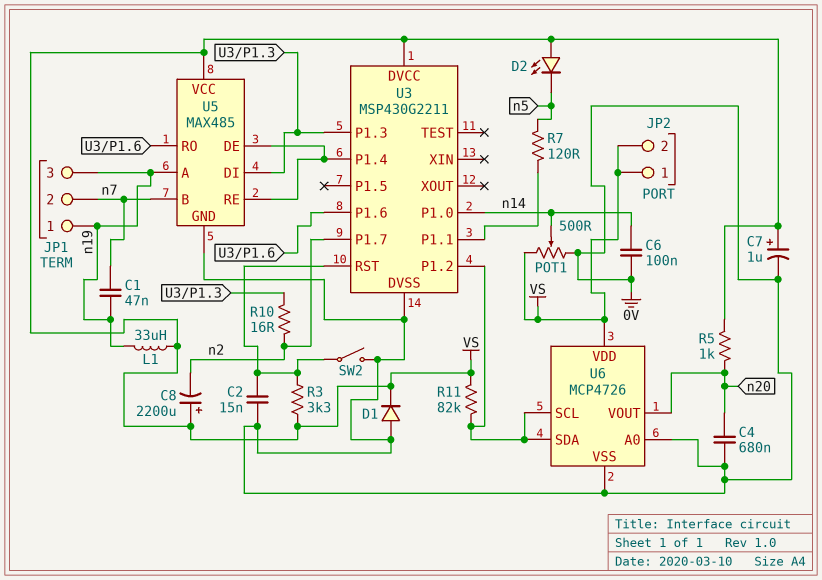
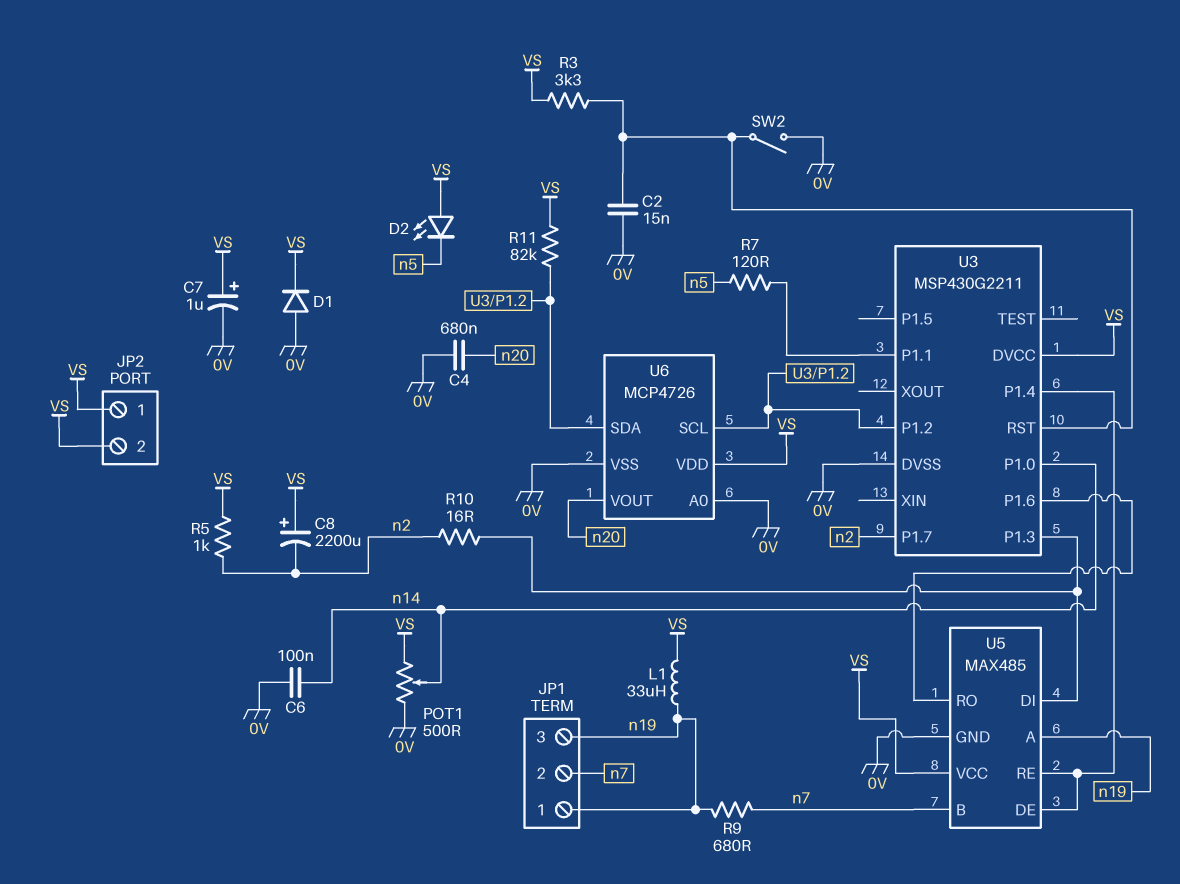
C1: 47nF (n7, n19) -> none
R5: 1k (VS, n20) -> 1k (VS, n2)
R9: none -> 680 (n7, n19)

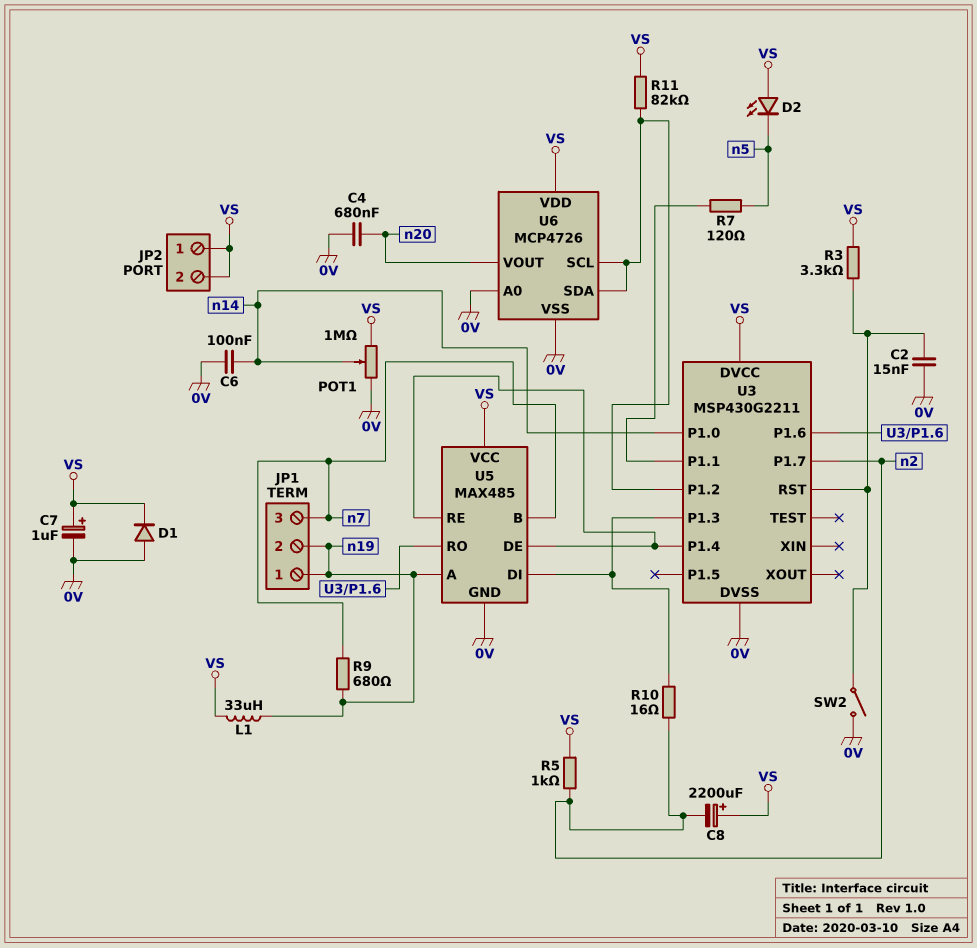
JP1 pin 2: n7 -> n19
JP1 pin 3: n19 -> n7
POT1: 500 (0V, VS, wiper n14) -> 1M (0V, VS, wiper n14)

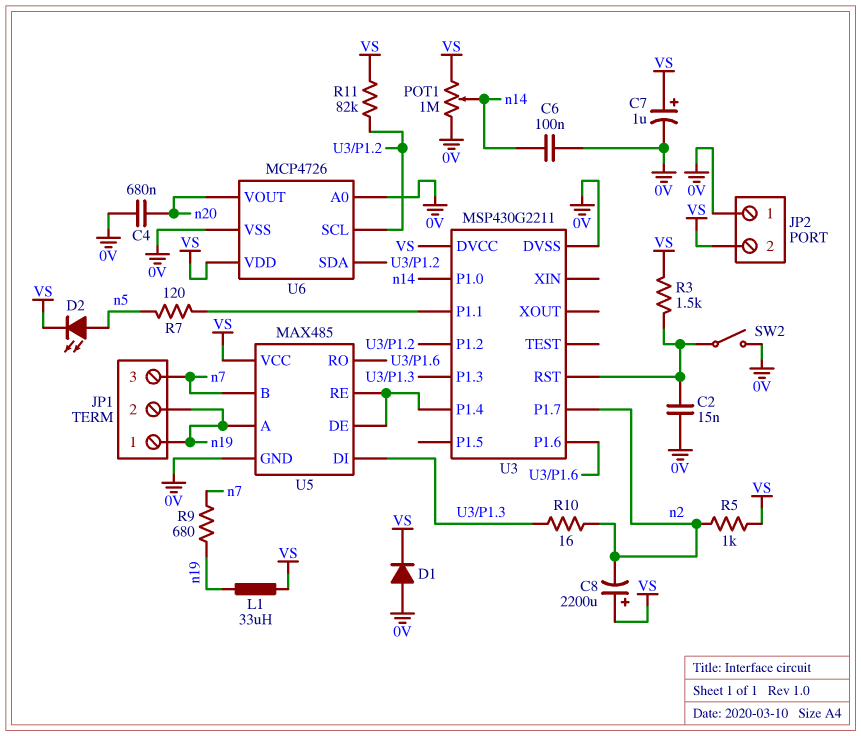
D2: LED (A VS, K n5) -> LED (A n5, K VS)
JP2 pin 1: VS -> 0V
R3: 3.3k (U3/RST, VS) -> 1.5k (U3/RST, VS)

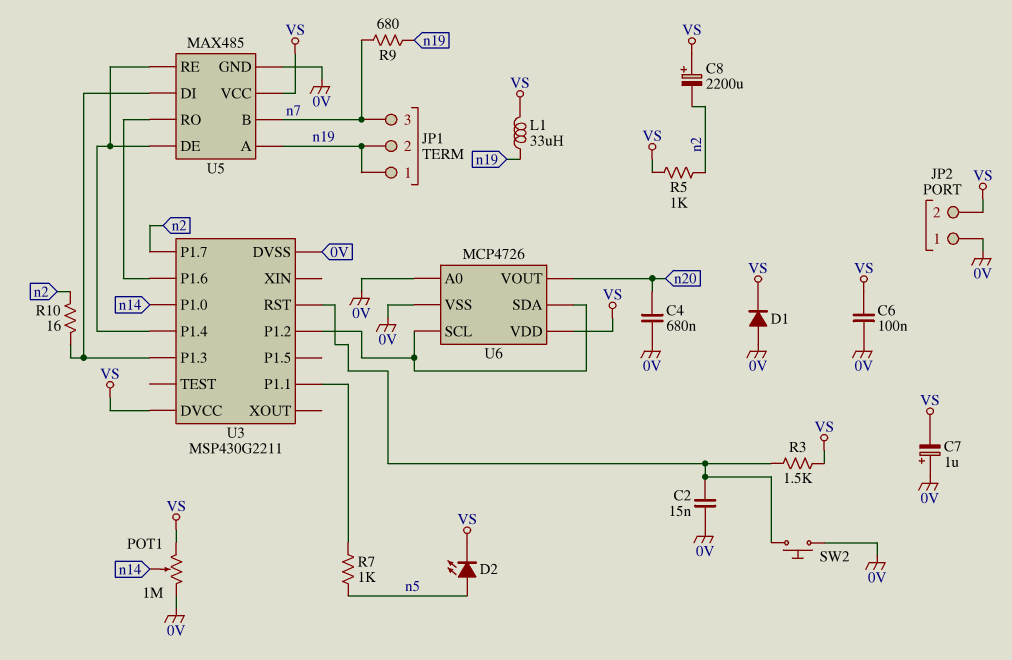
C6: 100nF (0V, n14) -> 100nF (0V, VS)
C7: 1uF (plus VS, minus 0V) -> 1uF (plus 0V, minus VS)
R7: 120 (U3/P1.1, n5) -> 1k (U3/P1.1, n5)
R11: 82k (U3/P1.2, VS) -> none
SW2: switch (0V, U3/RST) -> button (0V, U3/RST)

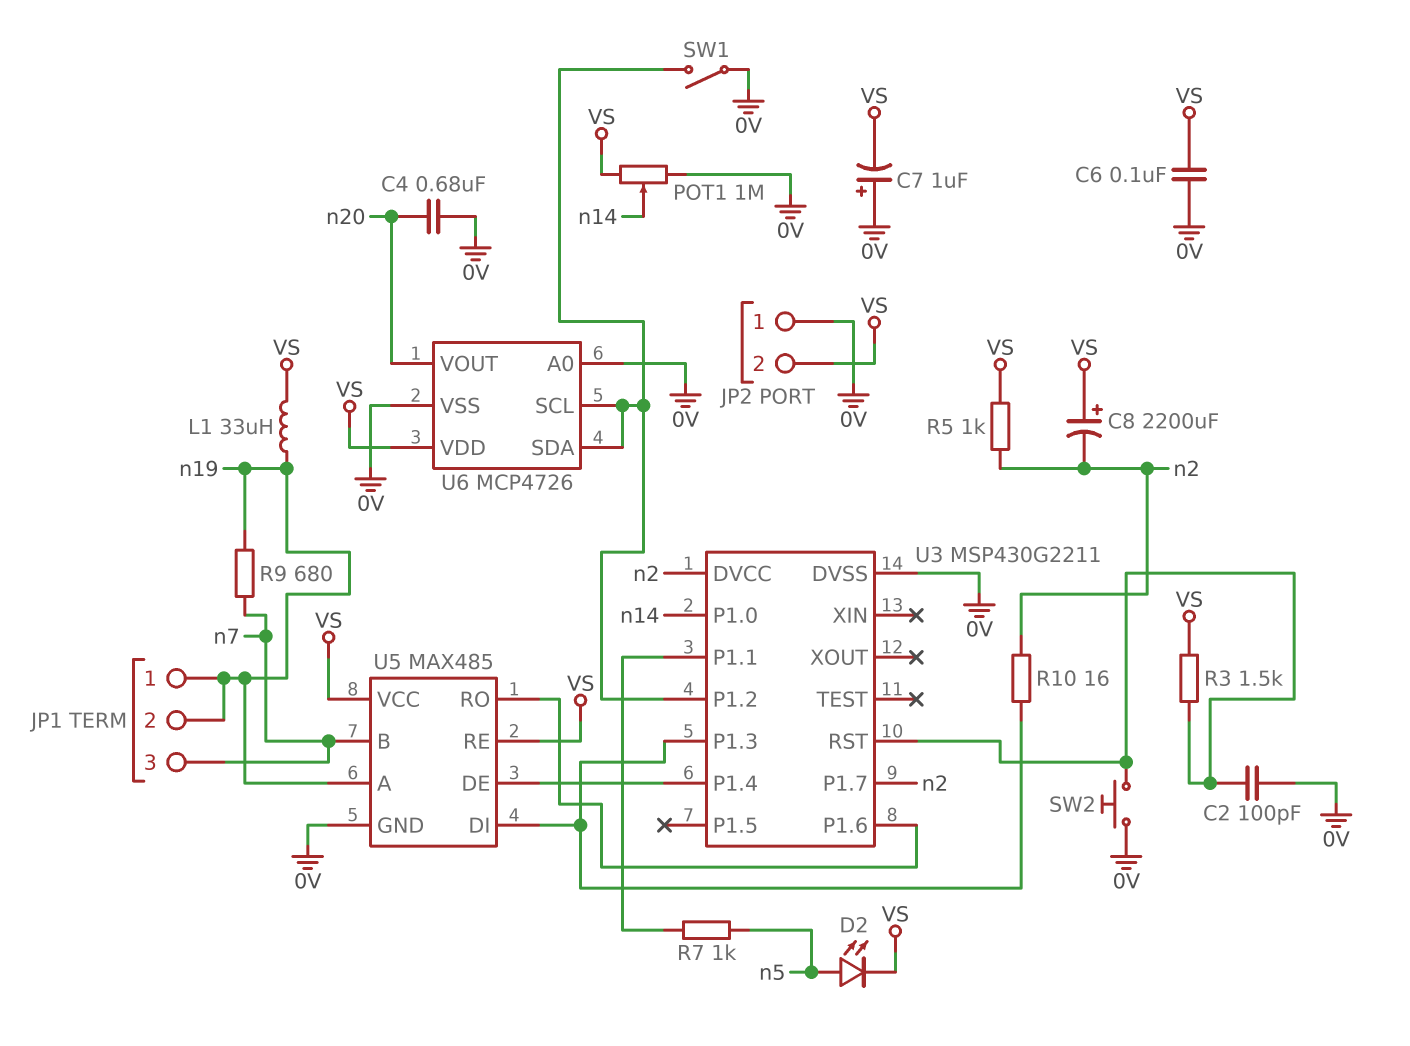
C2: 15nF (0V, U3/RST) -> 100pF (0V, U3/RST)
D1: diode (A 0V, K VS) -> none
SW1: none -> switch (0V, U3/P1.2)
U3 pin DVCC: VS -> n2
U5 pin RE: U3/P1.4 -> VS

